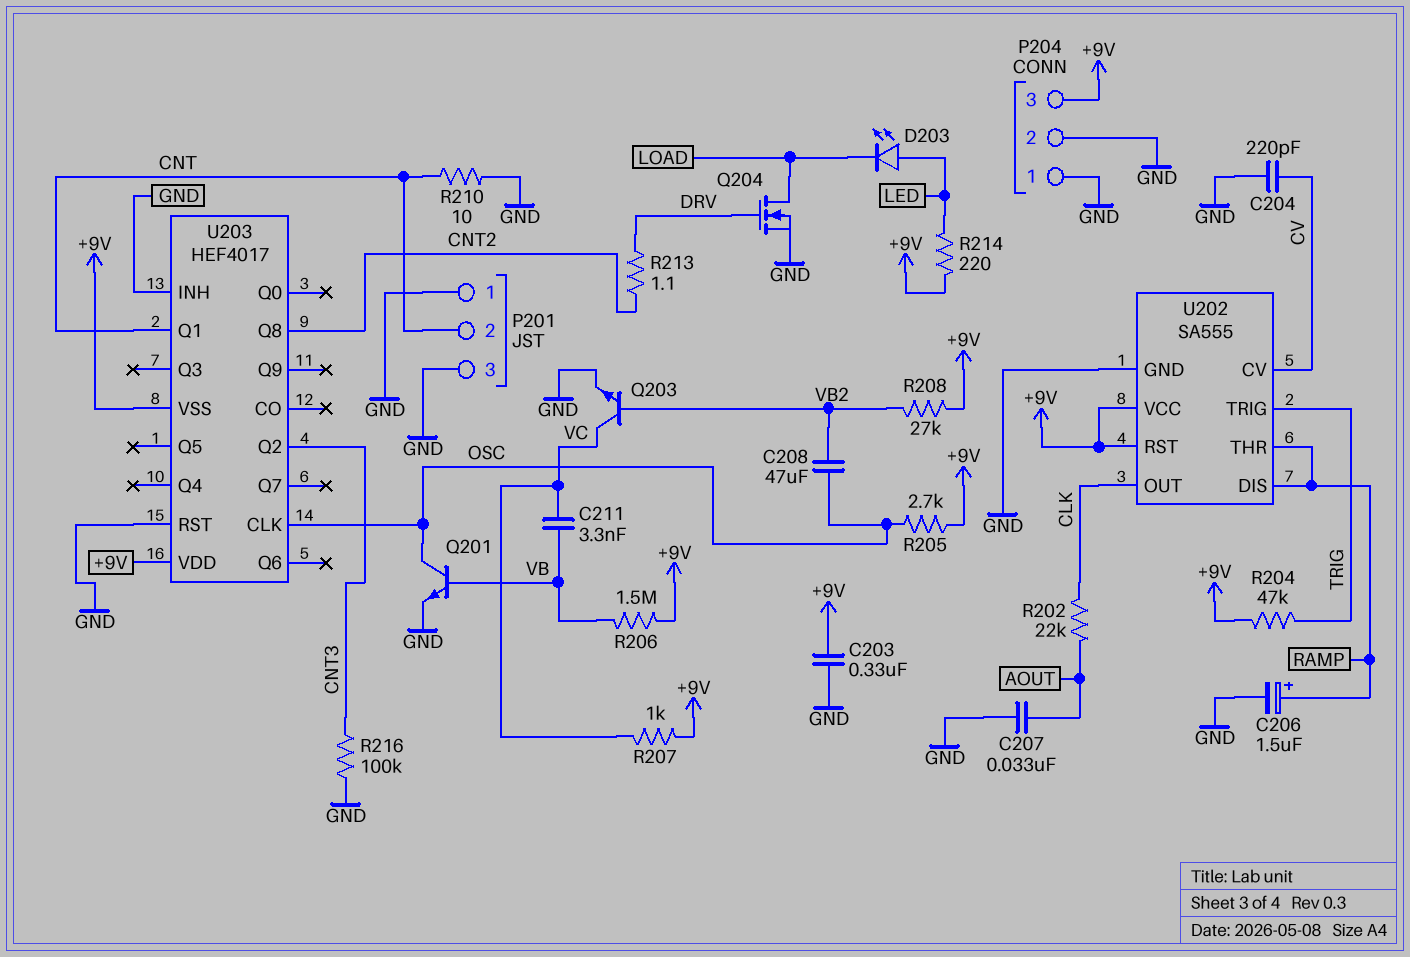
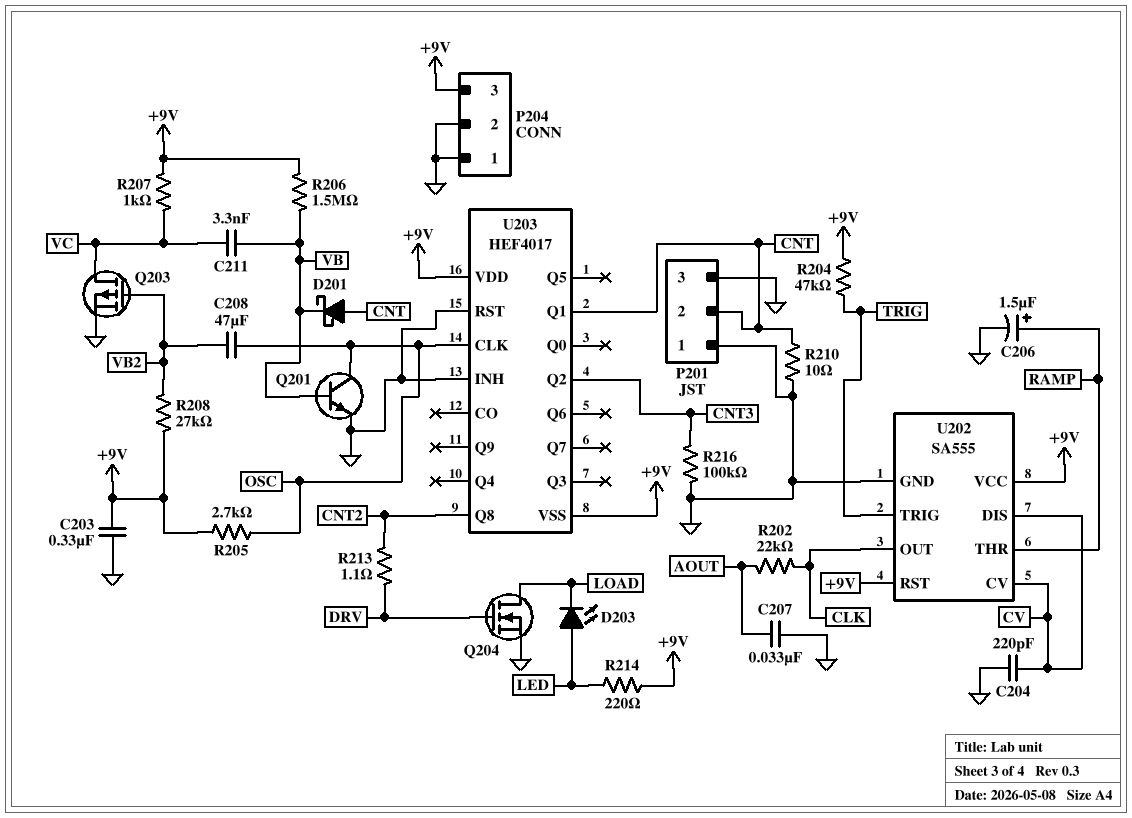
D201: none -> schottky (A CNT, K VB)
Q203: NPN (B VB2, C VC, E GND) -> PMOS (G VB2, D VC, S GND)
U202 pin DIS: RAMP -> CV

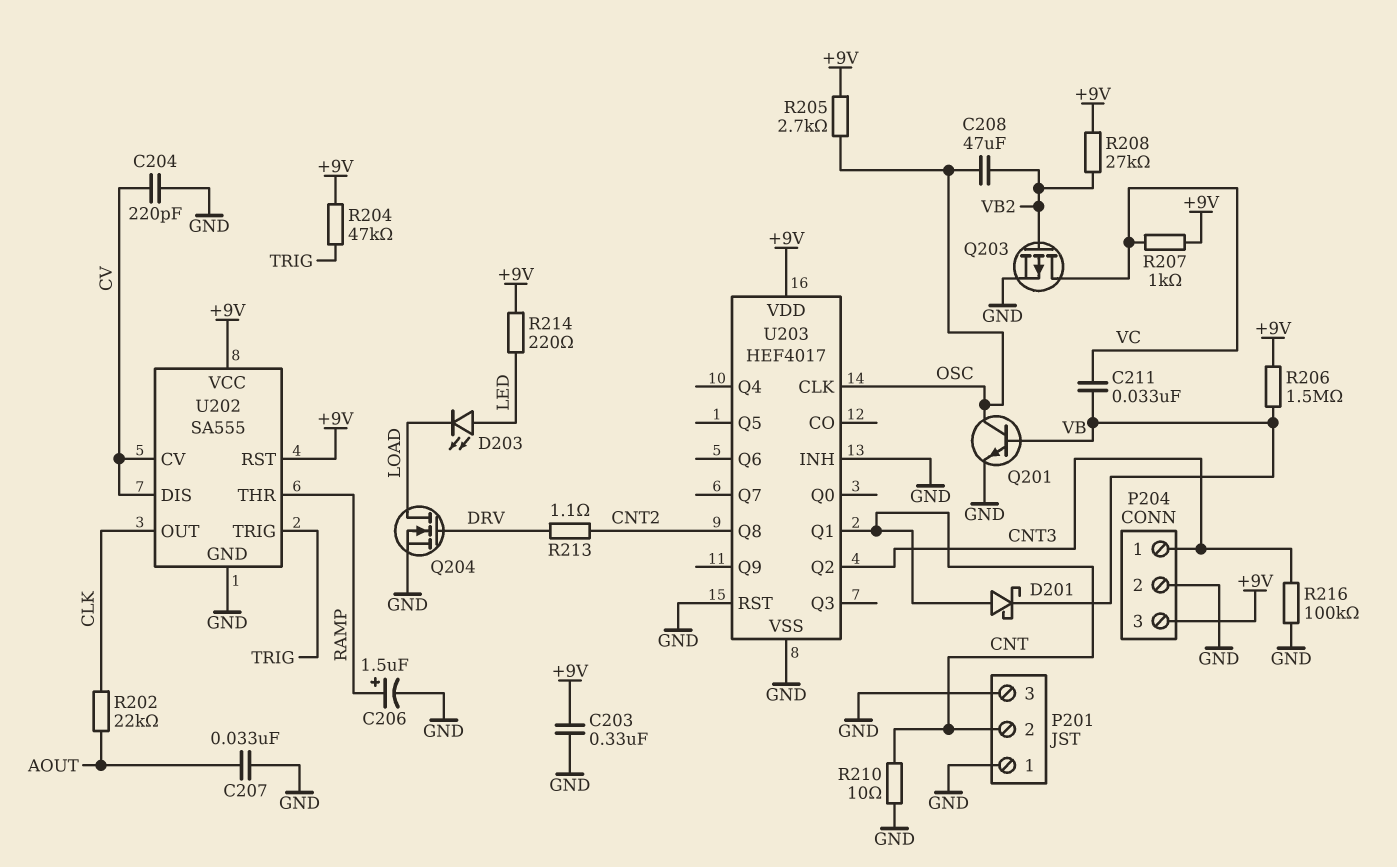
C211: 3.3nF (VB, VC) -> 33nF (VB, VC)
P204 pin 1: GND -> CNT3
U203 pin VSS: +9V -> GND

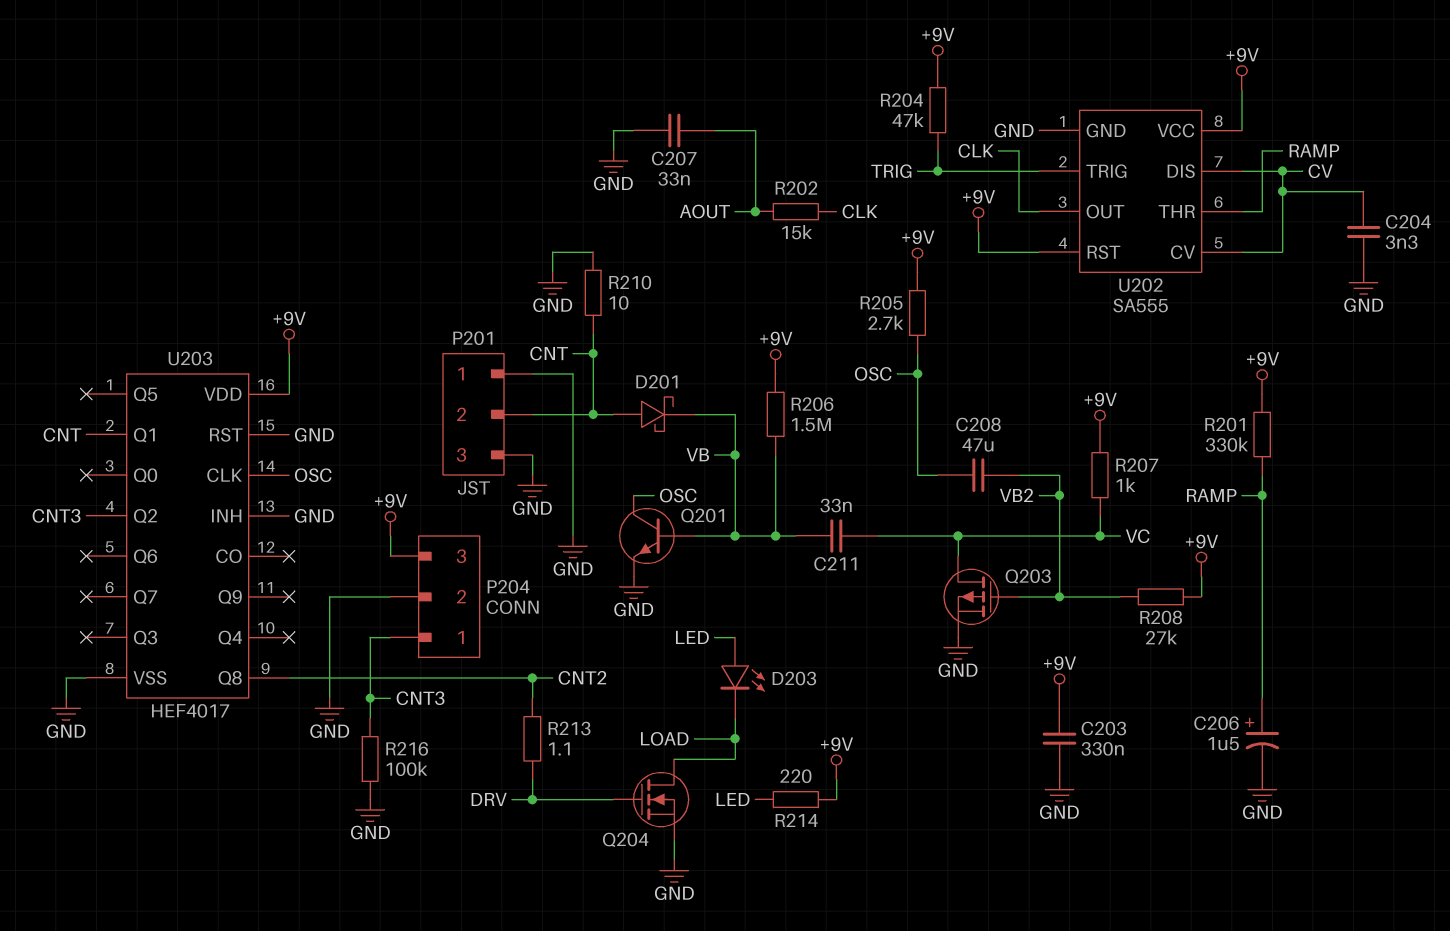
C204: 220pF (CV, GND) -> 3.3nF (CV, GND)
R201: none -> 330k (+9V, RAMP)
R202: 22k (AOUT, CLK) -> 15k (AOUT, CLK)

